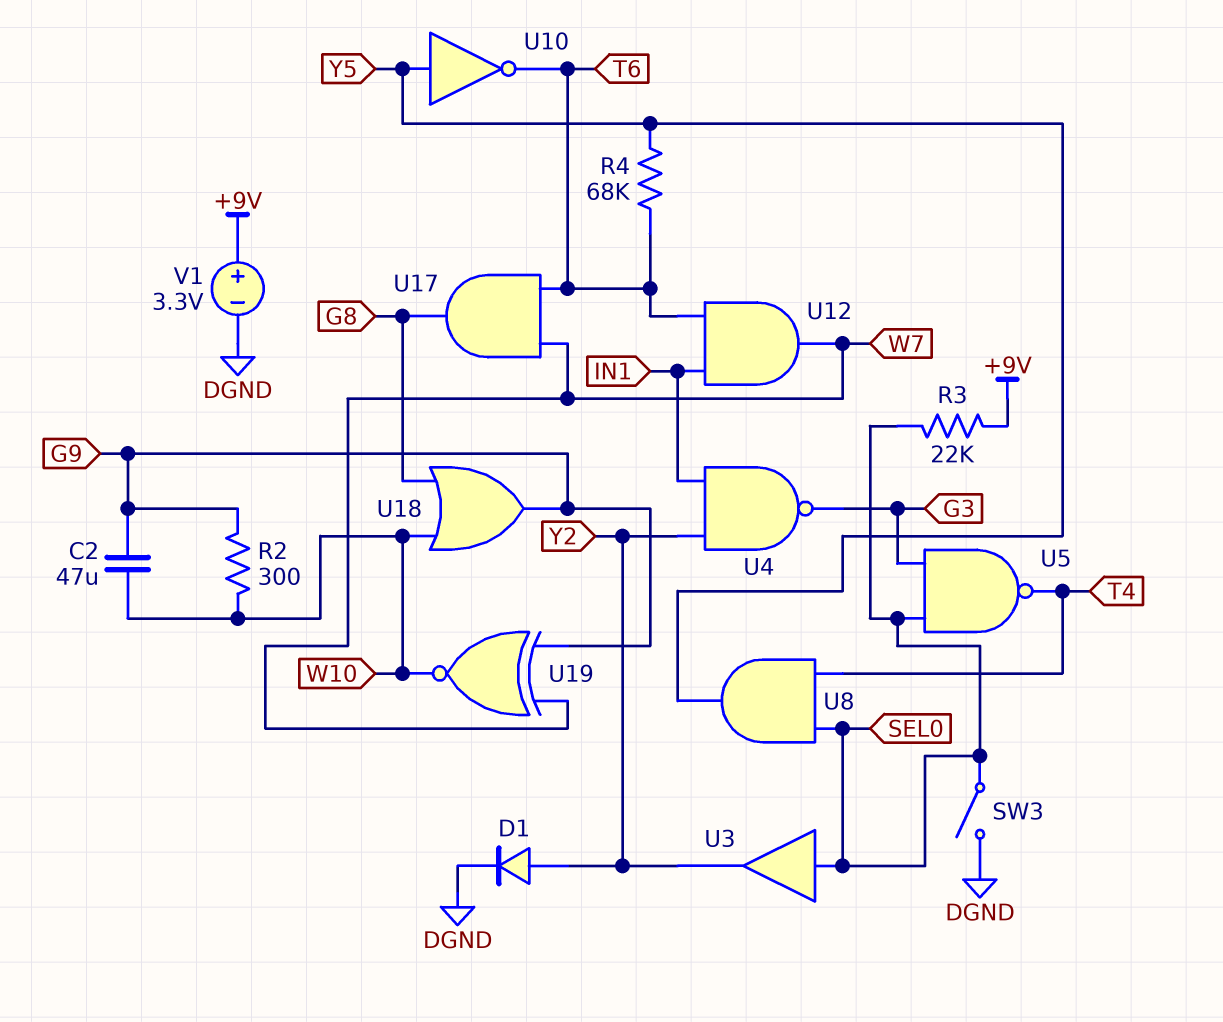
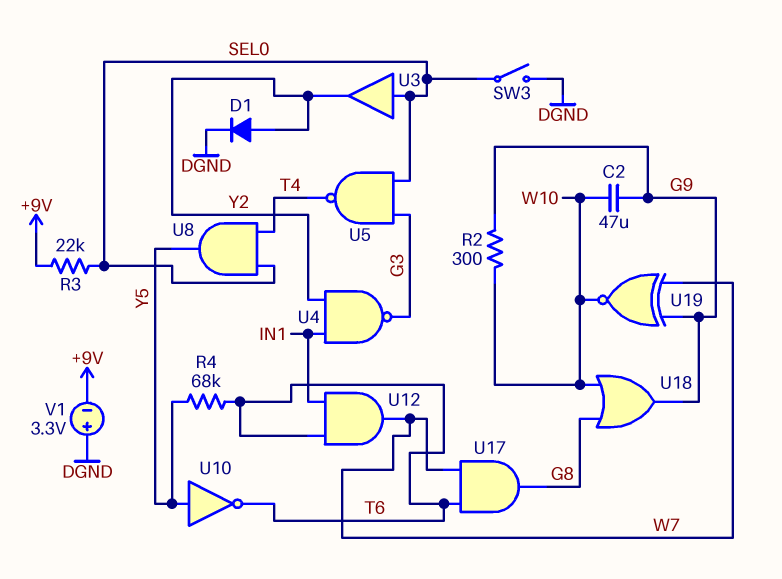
V1: 3.3V (plus +9V, minus DGND) -> 3.3V (plus DGND, minus +9V)

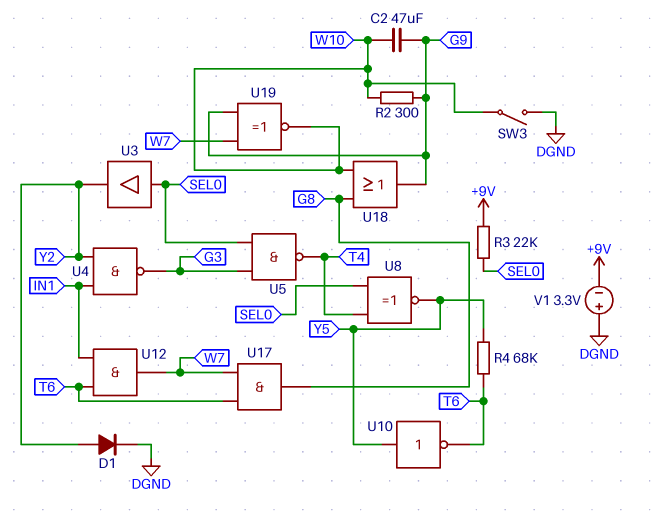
SW3: switch (DGND, SEL0) -> switch (DGND, W10)
U8: AND (in SEL0, in T4, out Y5) -> XNOR (in SEL0, in T4, out Y5)

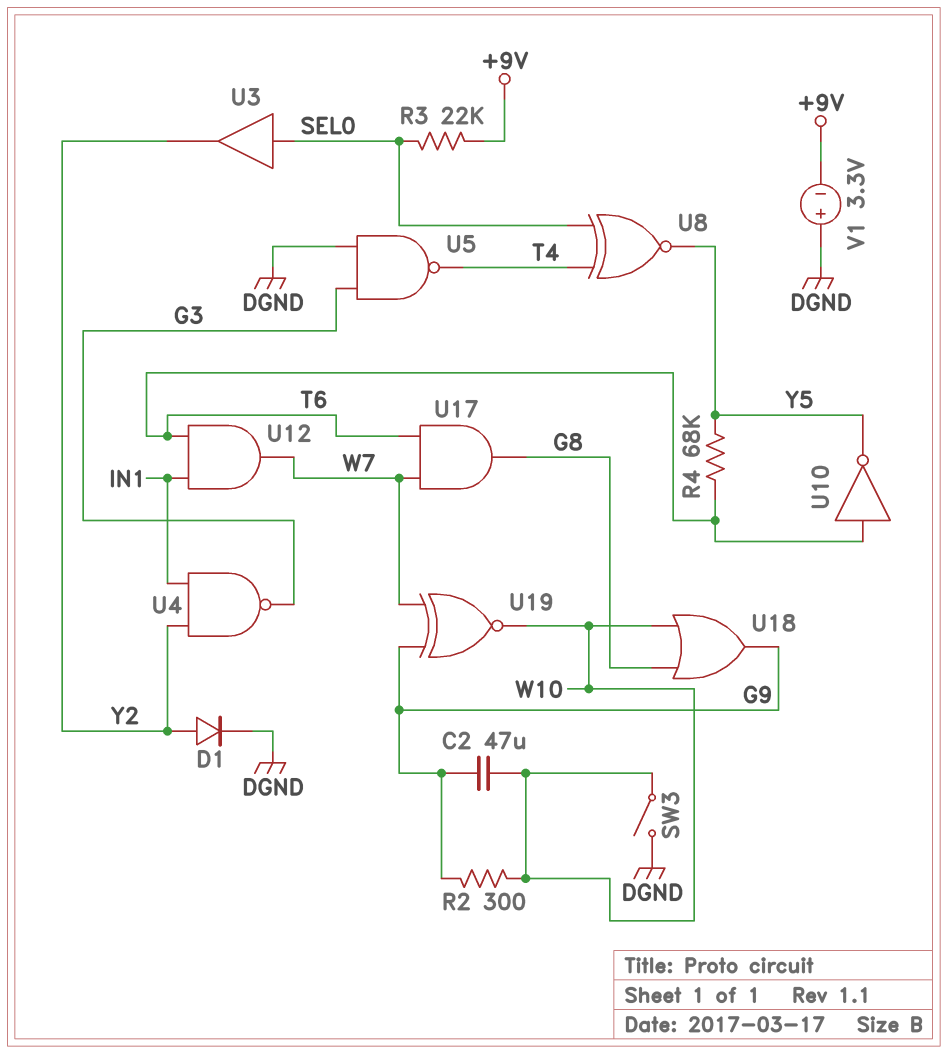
U5: NAND (in G3, in SEL0, out T4) -> NAND (in DGND, in G3, out T4)
U10: NOT (in Y5, out T6) -> NOT (in T6, out Y5)

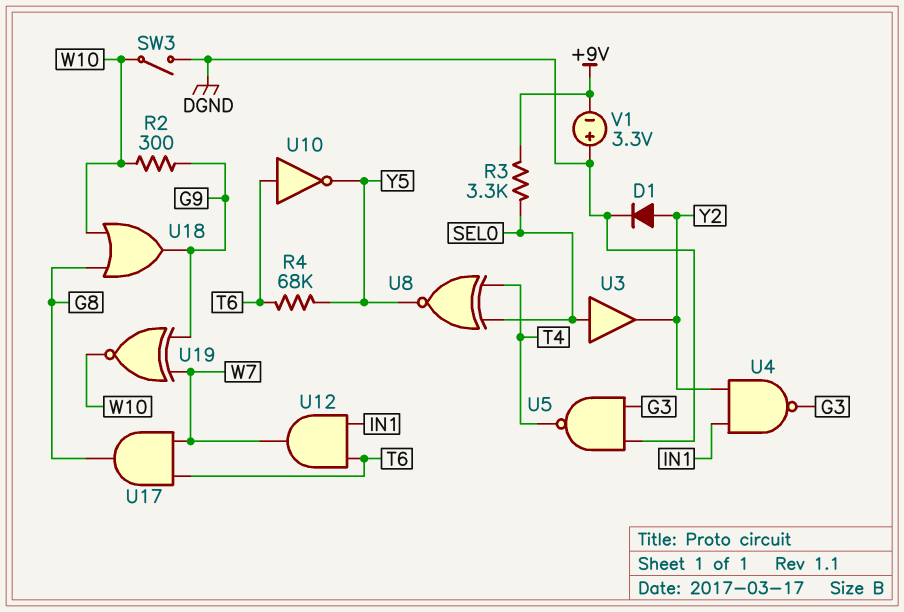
C2: 47uF (G9, W10) -> none
R3: 22k (+9V, SEL0) -> 3.3k (+9V, SEL0)

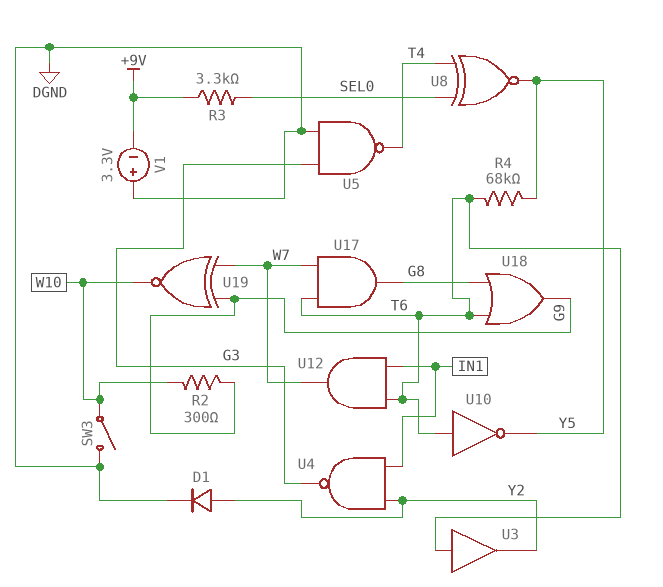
U3: buffer (in SEL0, out Y2) -> buffer (in T6, out Y2)
U18: OR (in G8, in W10, out G9) -> OR (in G8, in T6, out G9)

